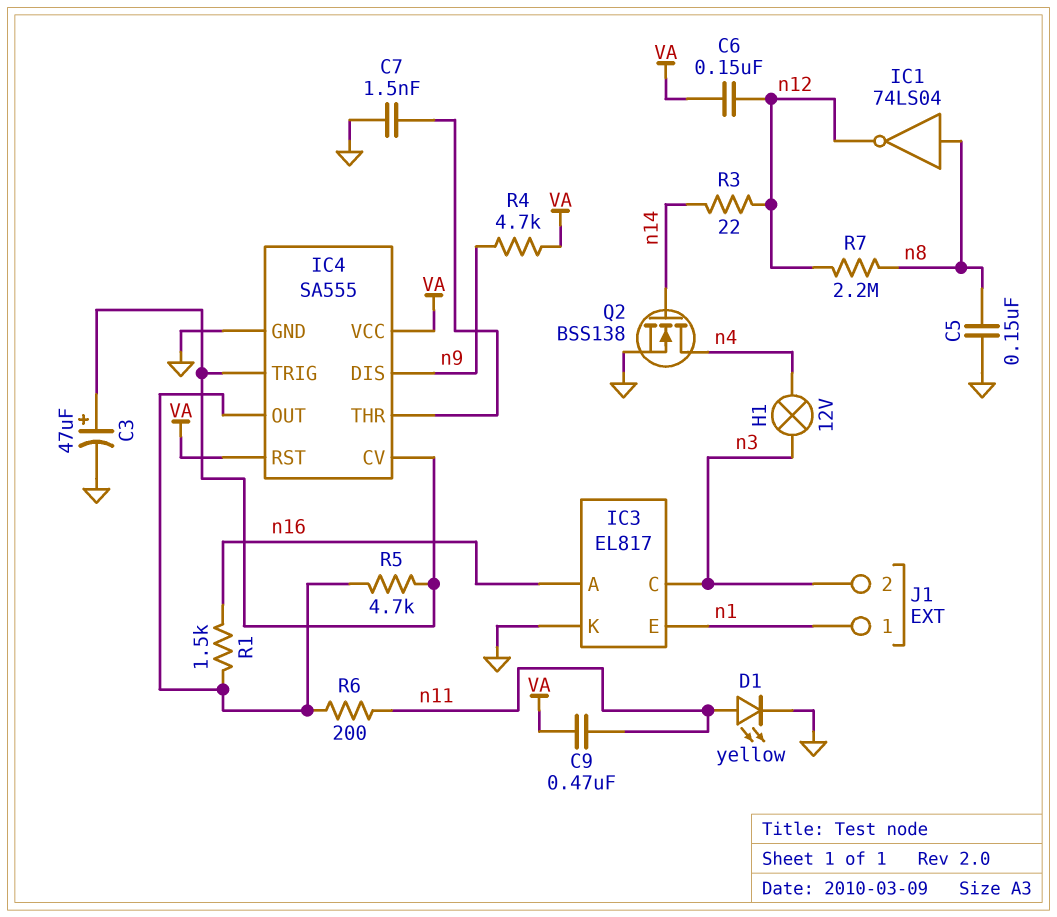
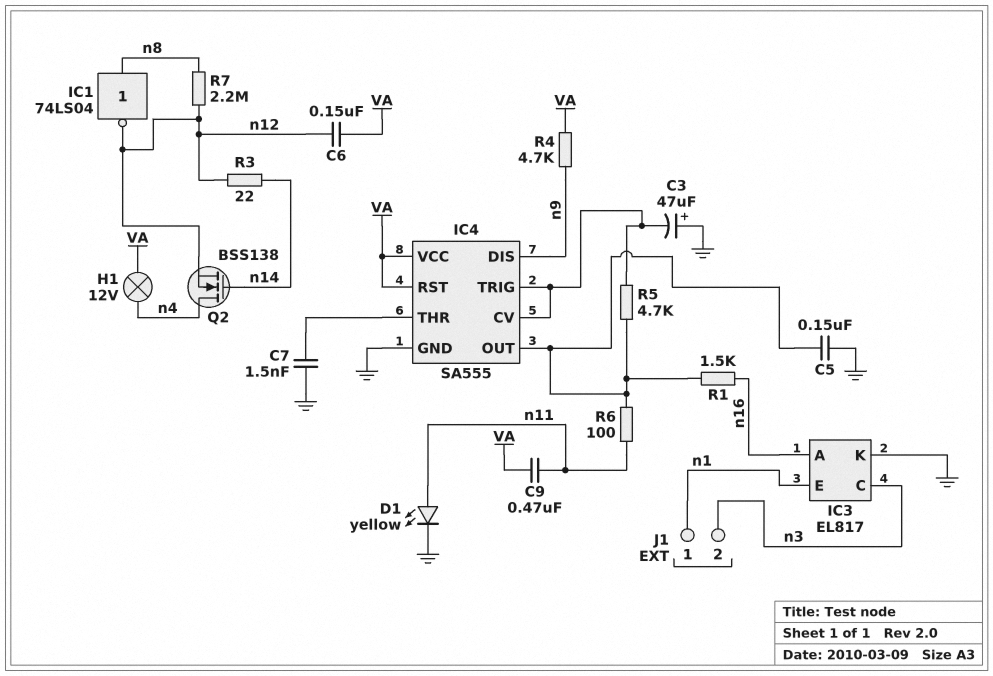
C3: 47uF (plus IC4/CV, minus GND) -> 47uF (plus GND, minus IC4/CV)
C5: 150nF (GND, n8) -> 150nF (GND, IC4/OUT)
H1: lamp 12V (n3, n4) -> lamp 12V (VA, n4)
Q2: NMOS BSS138 (G n14, D n4, S GND) -> NMOS BSS138 (G n14, D n4, S n12)
R6: 200 (IC4/OUT, n11) -> 100 (IC4/OUT, n11)

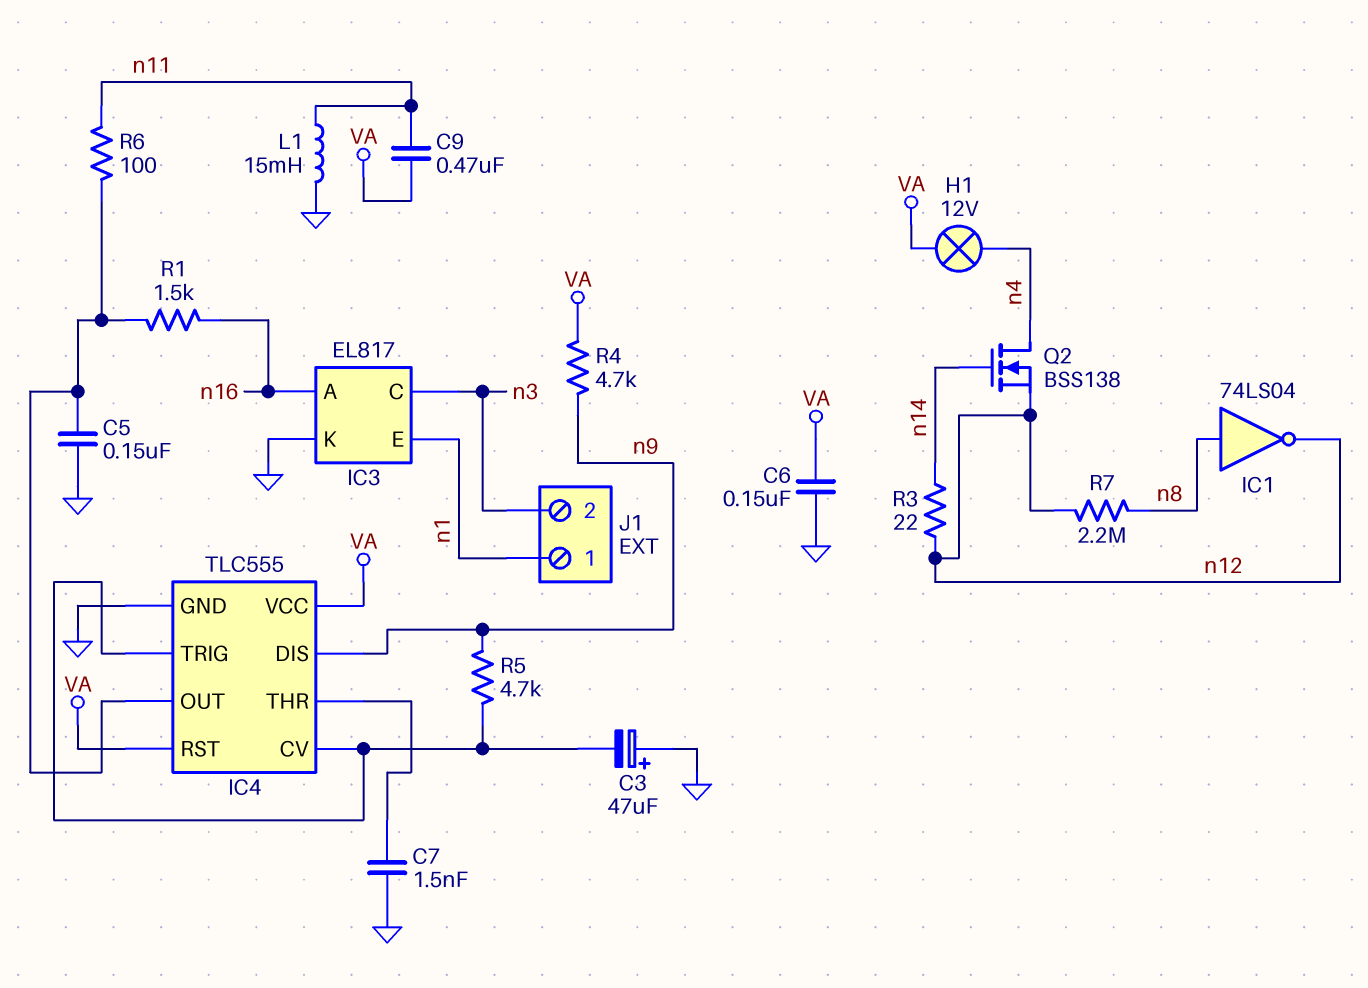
C6: 150nF (VA, n12) -> 150nF (GND, VA)
D1: LED yellow (A n11, K GND) -> none
IC4: SA555 -> TLC555
L1: none -> 15mH (GND, n11)
R5: 4.7k (IC4/CV, IC4/OUT) -> 4.7k (IC4/CV, n9)

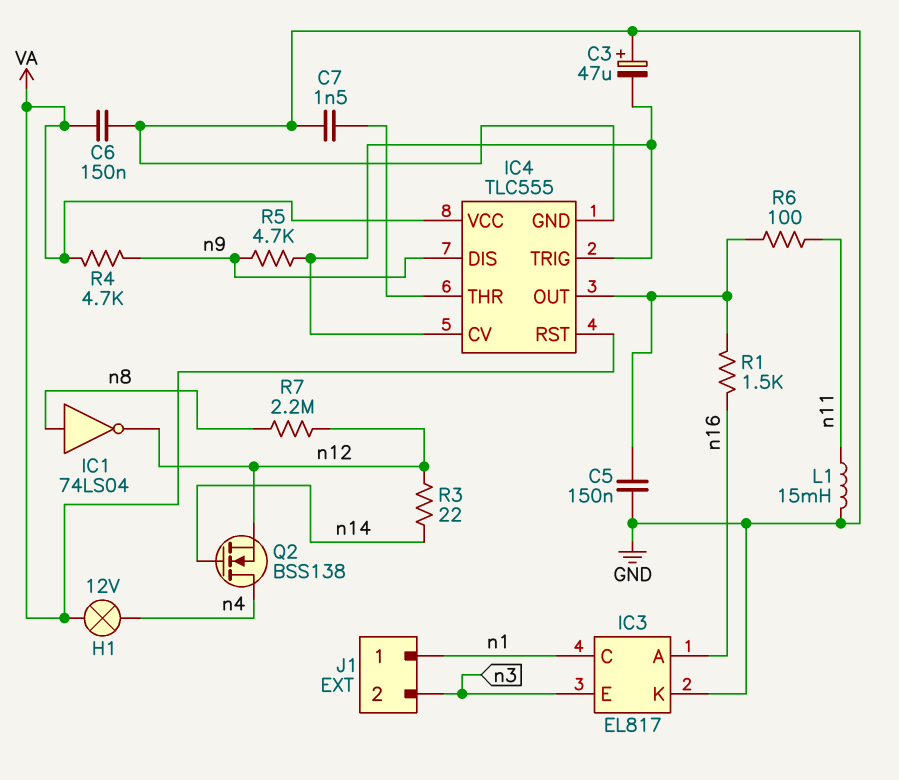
C9: 470nF (VA, n11) -> none
IC3 pin C: n3 -> n1
IC3 pin E: n1 -> n3

